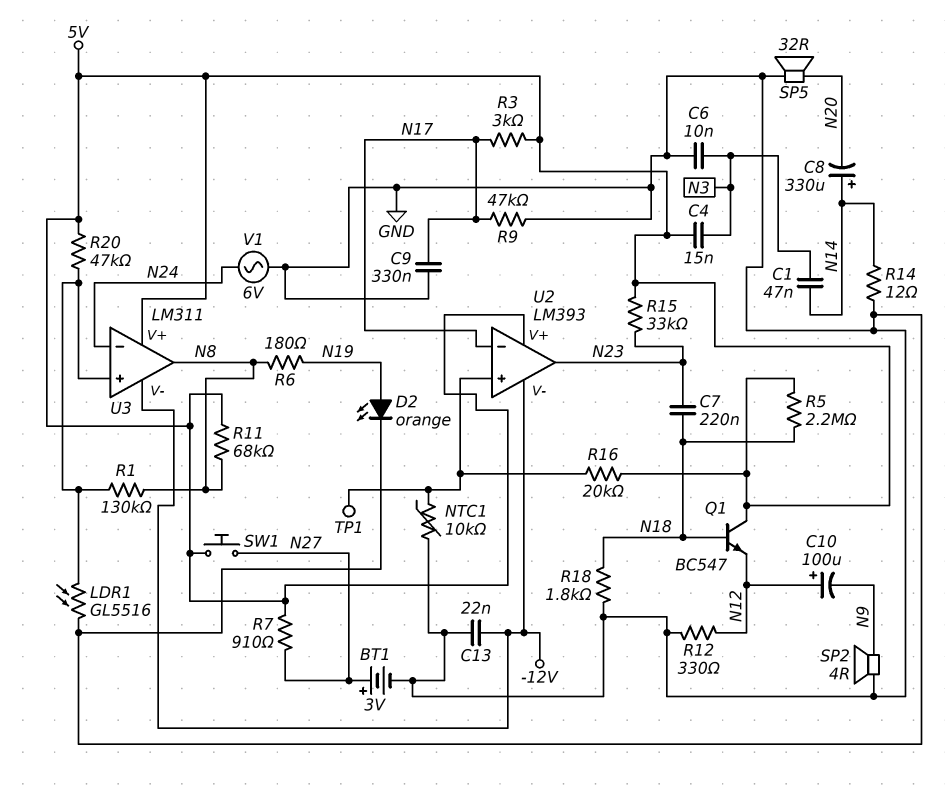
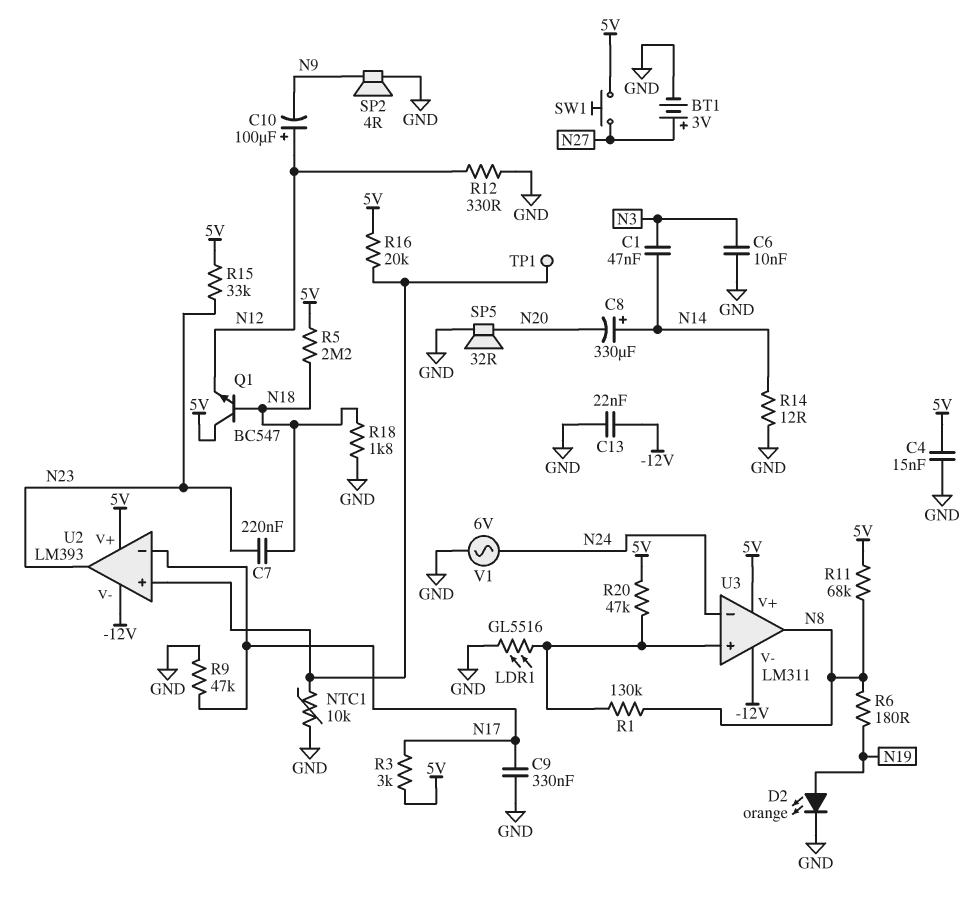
C4: 15nF (5V, N3) -> 15nF (5V, GND)
R7: 910 (5V, N27) -> none

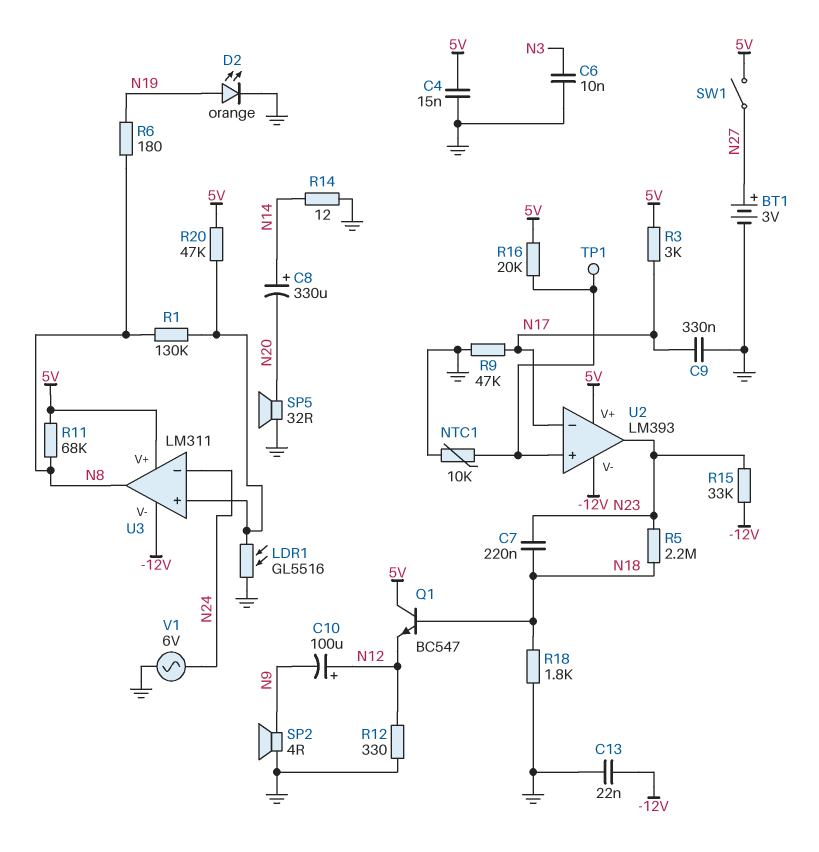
C1: 47nF (N3, N14) -> none
R5: 2.2M (5V, N18) -> 2.2M (N18, N23)
R15: 33k (5V, N23) -> 33k (-12V, N23)
SW1: button (5V, N27) -> switch (5V, N27)

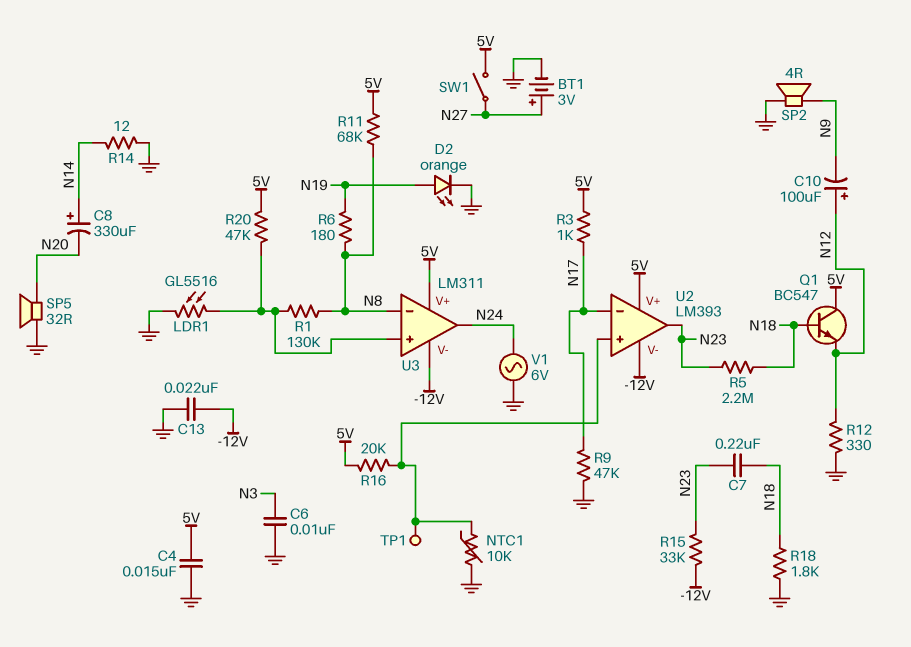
C9: 330nF (GND, N17) -> none
R3: 3k (5V, N17) -> 1k (5V, N17)
U3 pin in-: N24 -> N8
U3 pin out: N8 -> N24

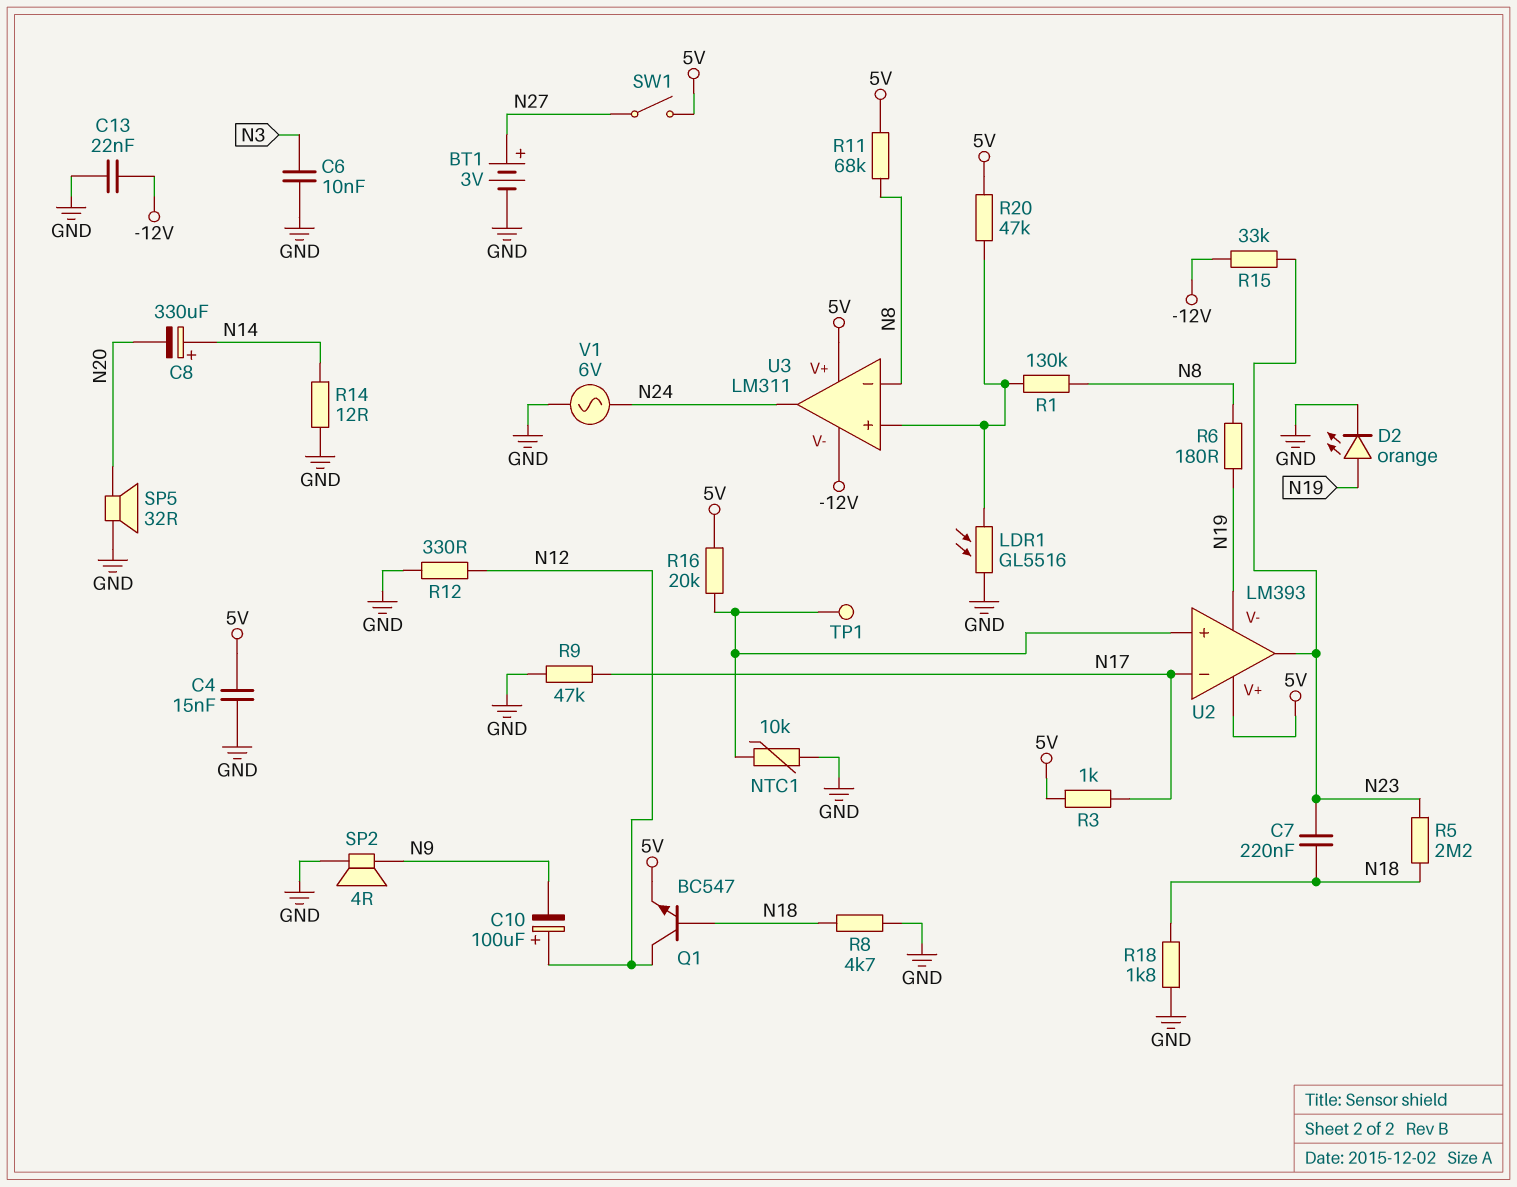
Q1: NPN BC547 (B N18, C 5V, E N12) -> NPN BC547 (B N18, C N12, E 5V)
R8: none -> 4.7k (GND, N18)
U2 pin V-: -12V -> N19

